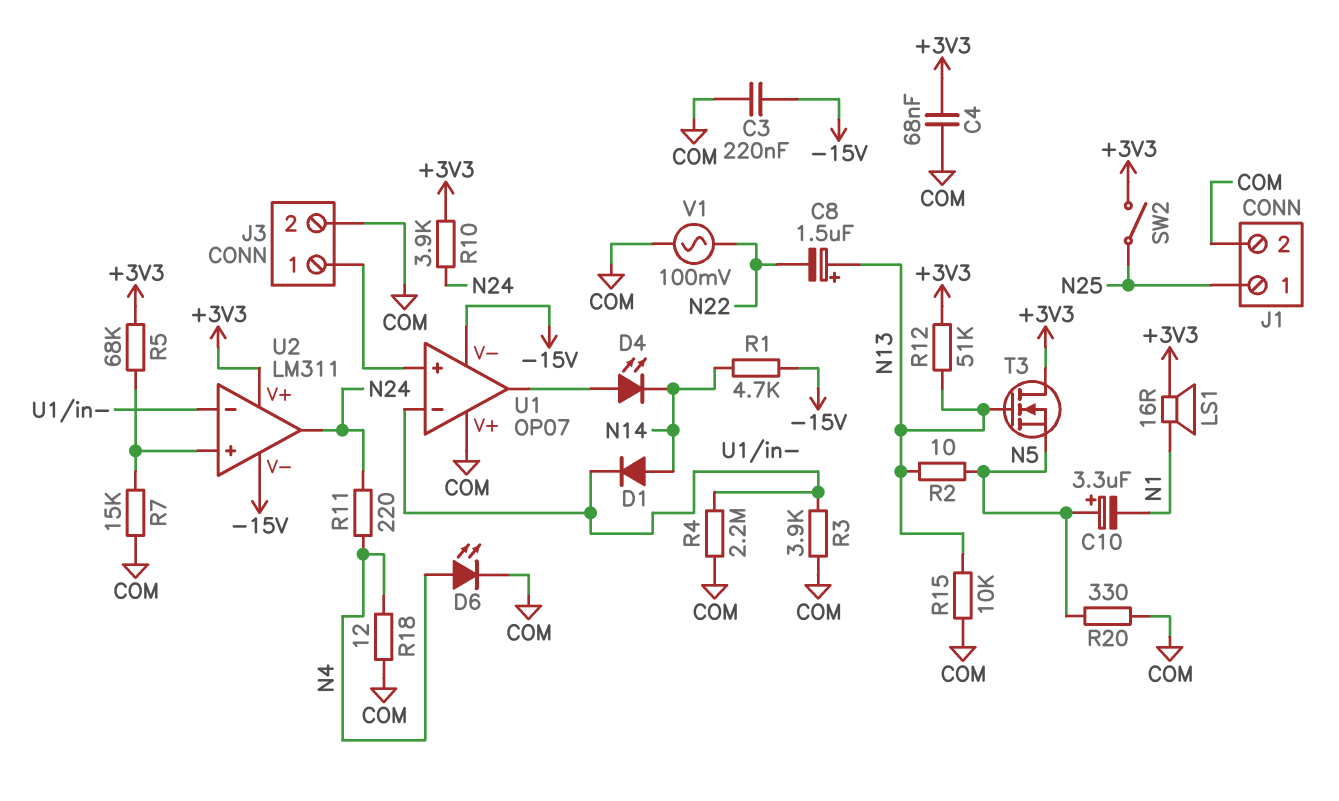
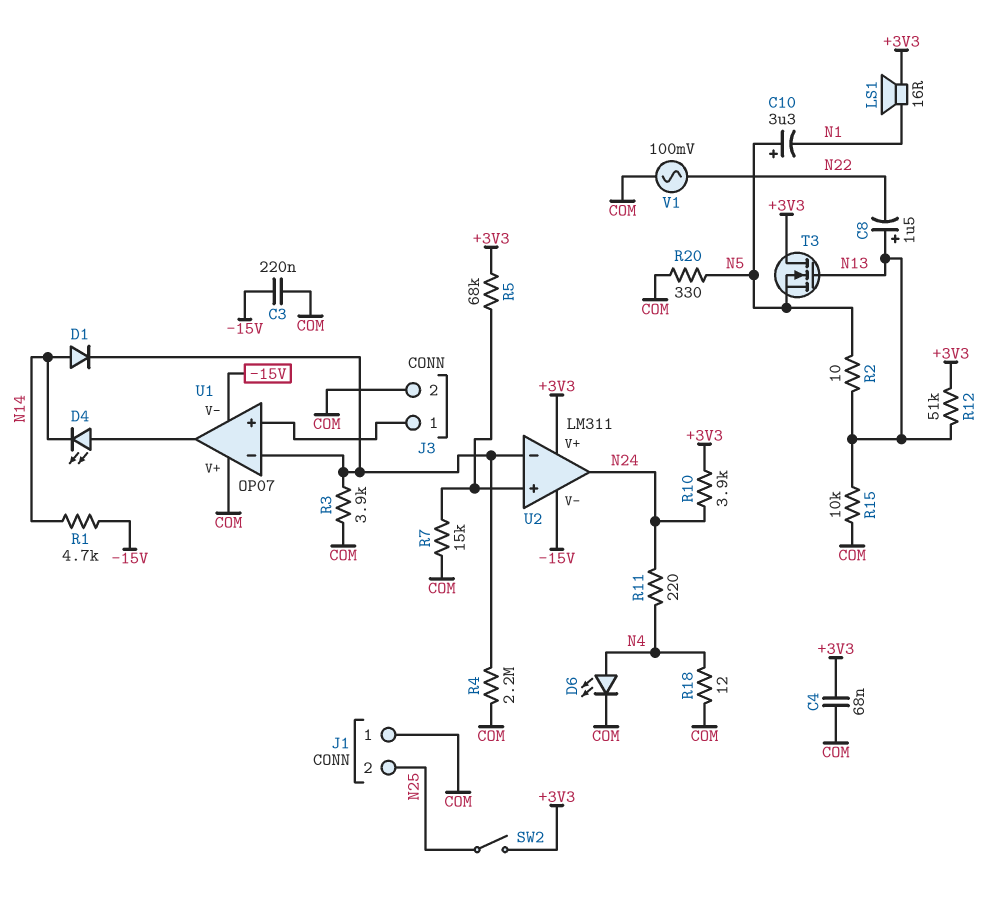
J1 pin 1: N25 -> COM
J1 pin 2: COM -> N25

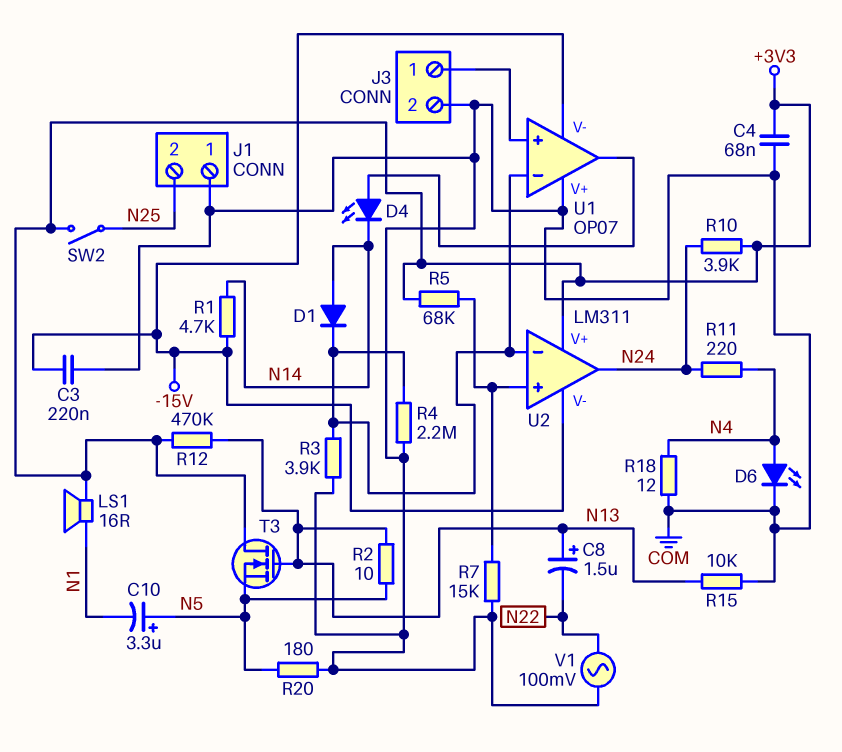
R12: 51k (+3V3, N13) -> 470k (+3V3, N13)
R20: 330 (COM, N5) -> 180 (COM, N5)

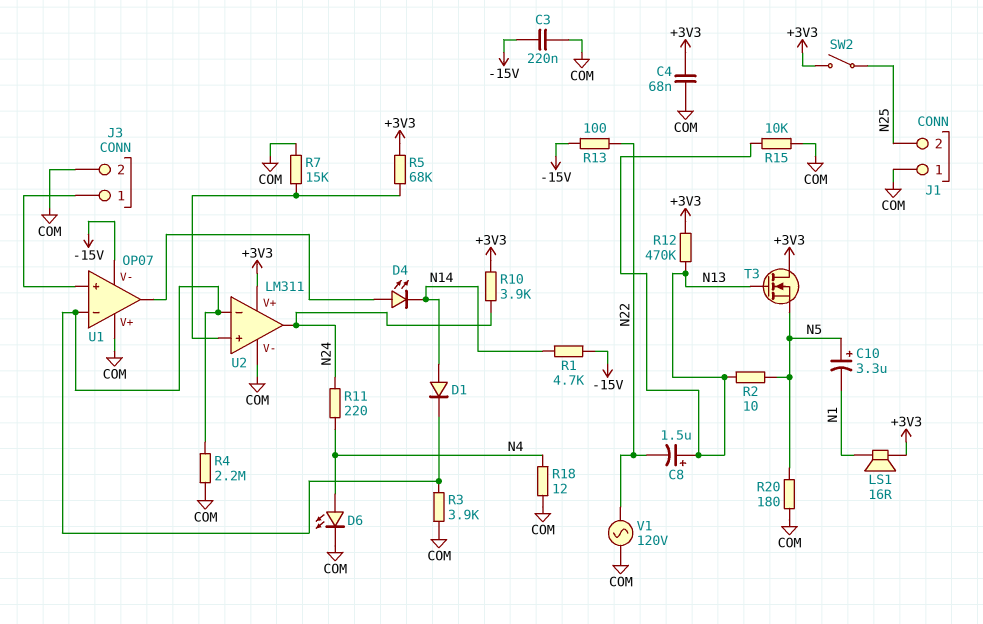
R13: none -> 100 (-15V, N22)
U2 pin V-: -15V -> COM
V1: AC 100mV (COM, N22) -> AC 120V (COM, N22)

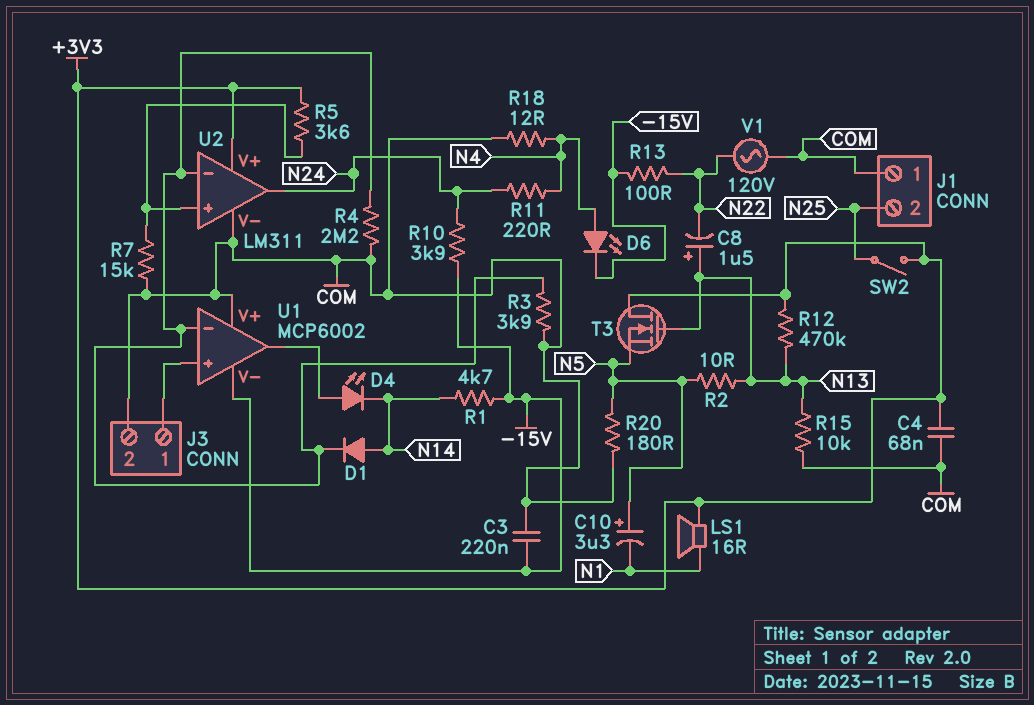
D6: LED (A N4, K COM) -> LED (A N4, K -15V)
R5: 68k (+3V3, U2/in+) -> 3.6k (+3V3, U2/in+)
R10: 3.9k (+3V3, N24) -> 3.9k (-15V, N24)
U1: OP07 -> MCP6002

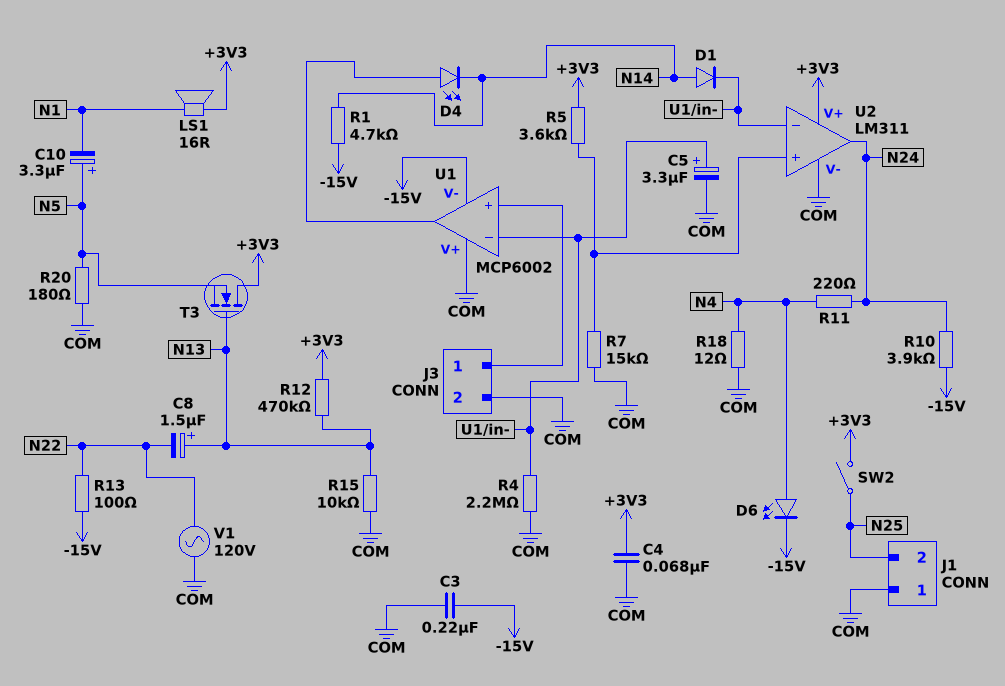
C5: none -> 3.3uF (plus U1/in-, minus COM)
R2: 10 (N5, N13) -> none
R3: 3.9k (COM, U1/in-) -> none

